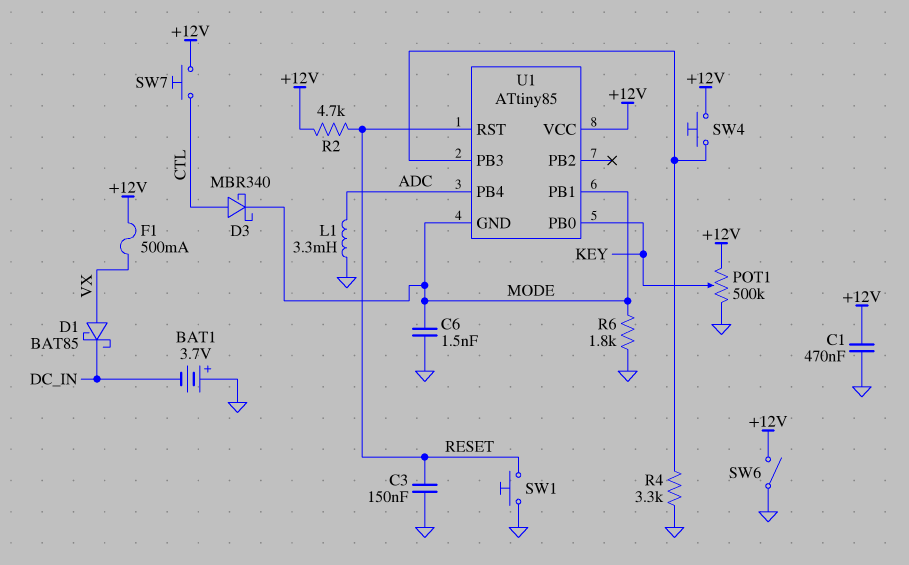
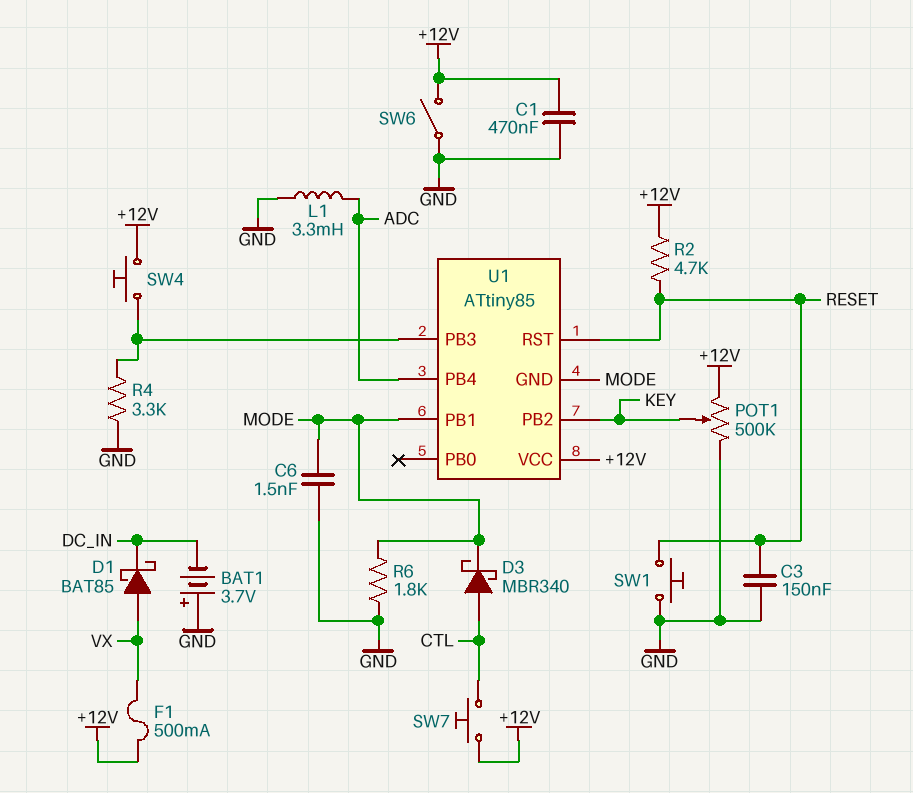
U1 pin PB0: KEY -> none
U1 pin PB2: none -> KEY

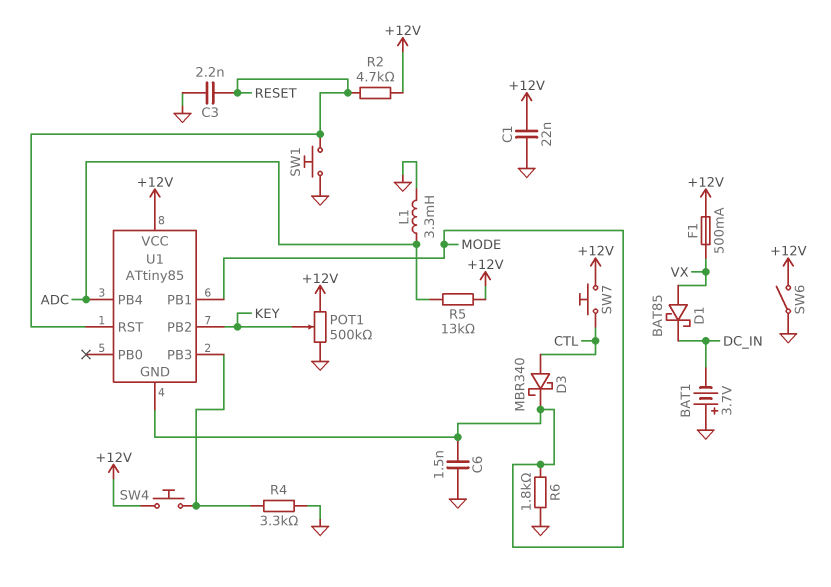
C1: 470nF (+12V, GND) -> 22nF (+12V, GND)
C3: 150nF (GND, RESET) -> 2.2nF (GND, RESET)
R5: none -> 13k (+12V, ADC)

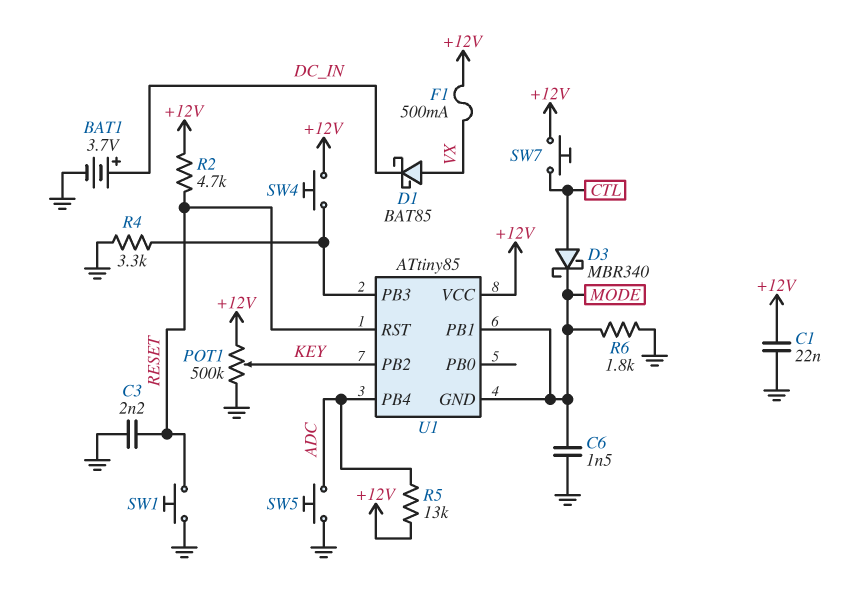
BAT1: 3.7V (plus GND, minus DC_IN) -> 3.7V (plus DC_IN, minus GND)
L1: 3.3mH (ADC, GND) -> none
SW5: none -> button (ADC, GND)
SW6: switch (+12V, GND) -> none

